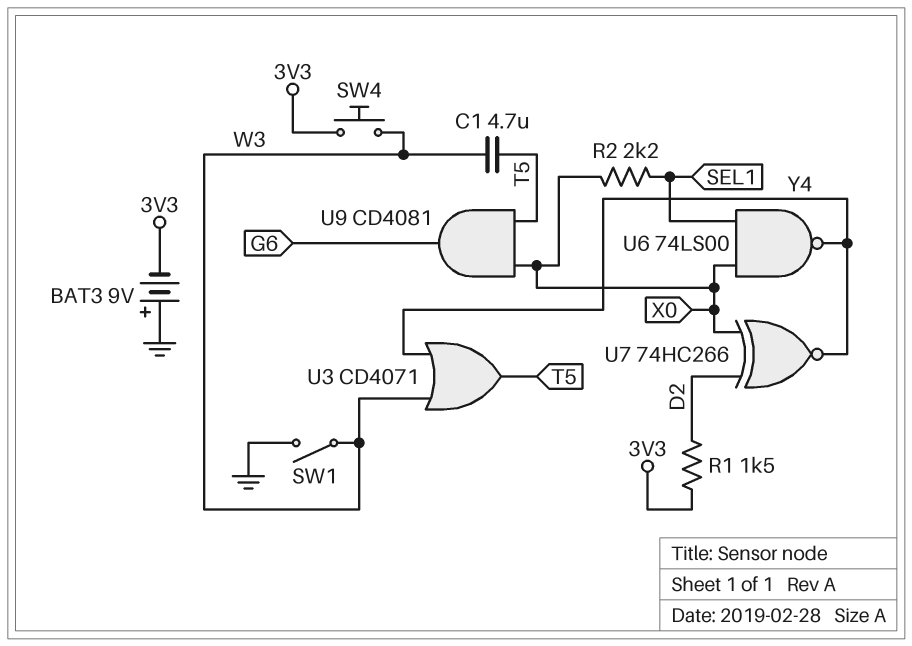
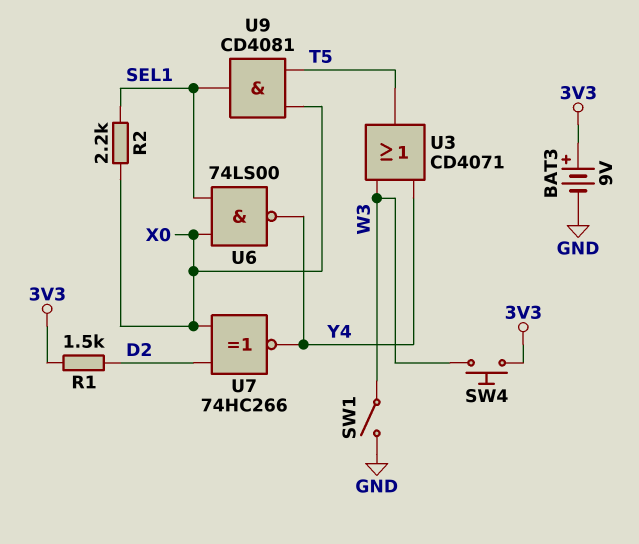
BAT3: 9V (plus GND, minus 3V3) -> 9V (plus 3V3, minus GND)
C1: 4.7uF (T5, W3) -> none
U9: AND CD4081 (in T5, in X0, out G6) -> AND CD4081 (in T5, in X0, out SEL1)

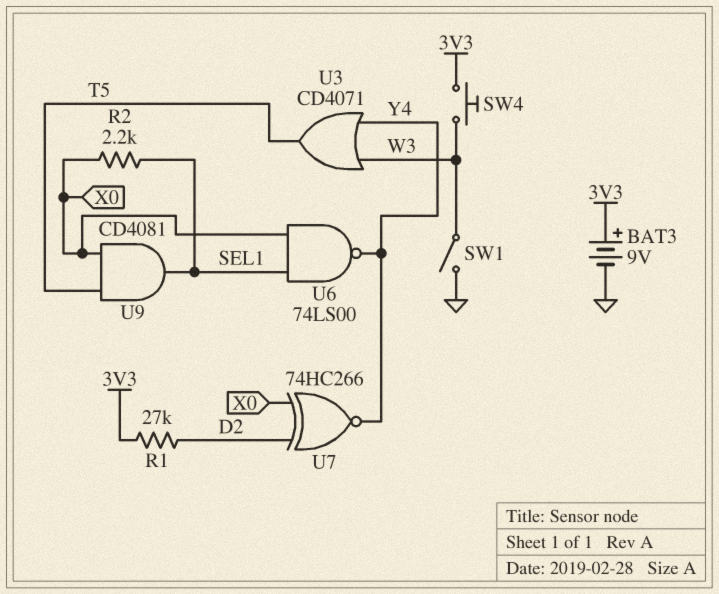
R1: 1.5k (3V3, D2) -> 27k (3V3, D2)

